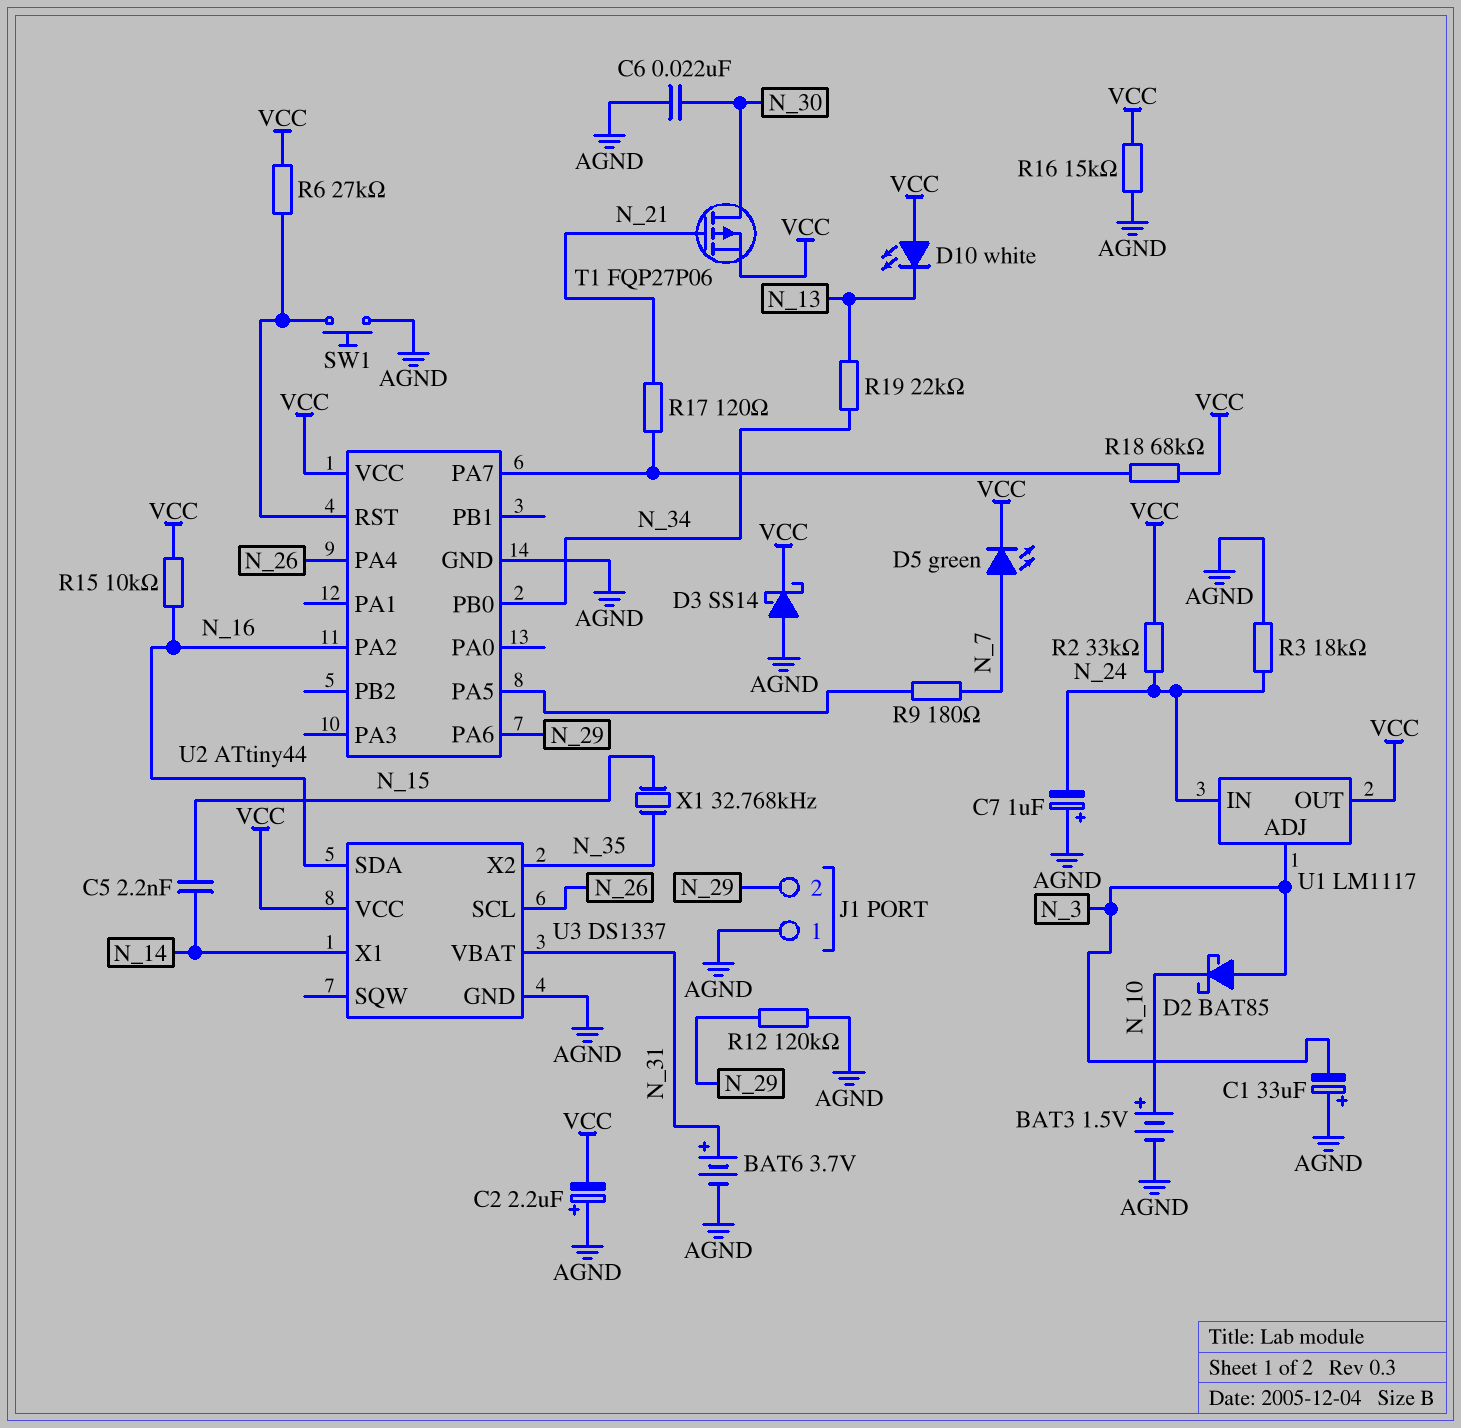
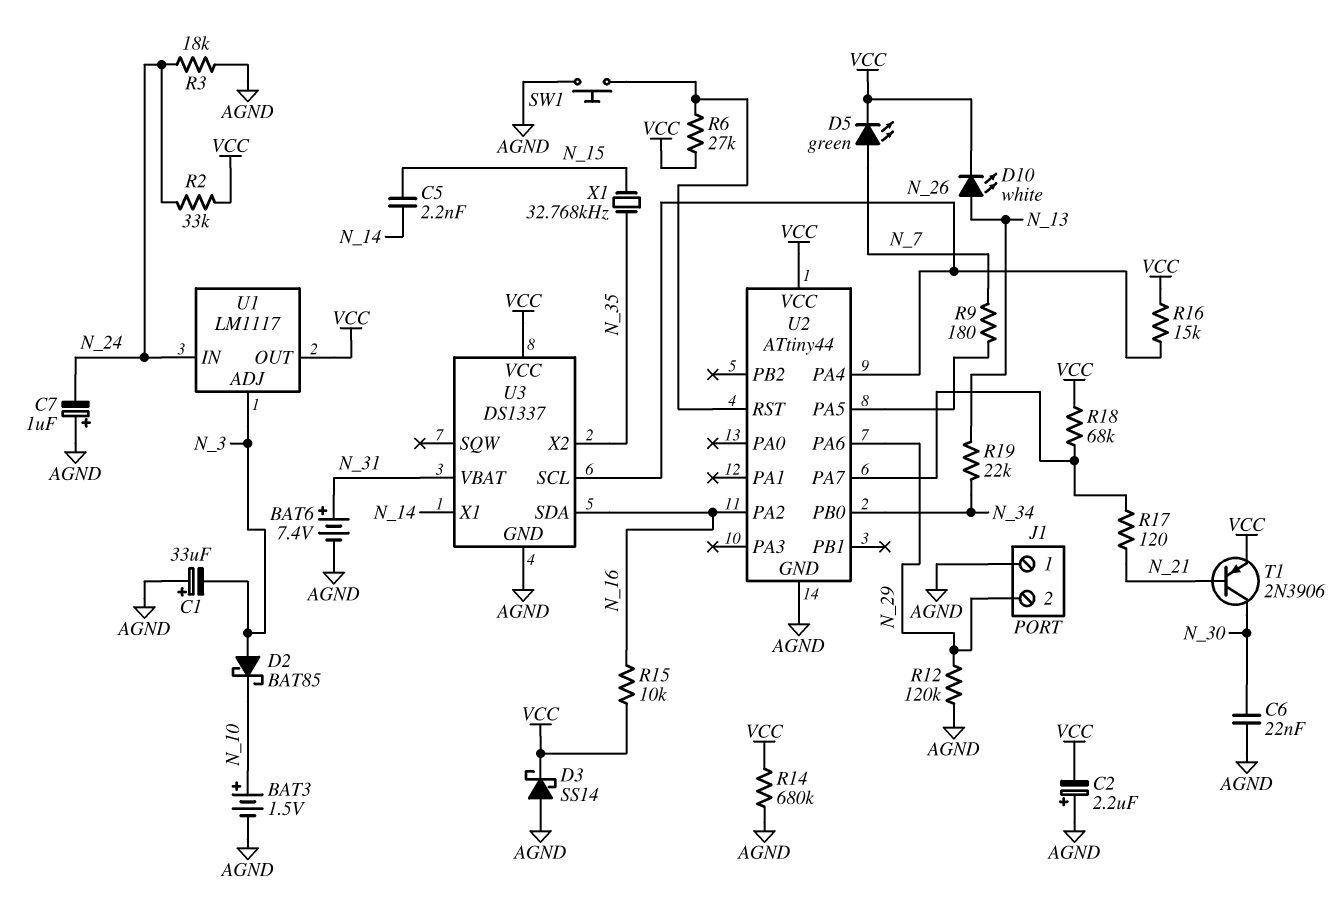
BAT6: 3.7V (plus N_31, minus AGND) -> 7.4V (plus N_31, minus AGND)
D10: LED white (A VCC, K N_13) -> LED white (A N_13, K VCC)
R14: none -> 680k (AGND, VCC)
R16: 15k (AGND, VCC) -> 15k (N_26, VCC)
T1: PMOS FQP27P06 (G N_21, D N_30, S VCC) -> PNP 2N3906 (B N_21, C N_30, E VCC)

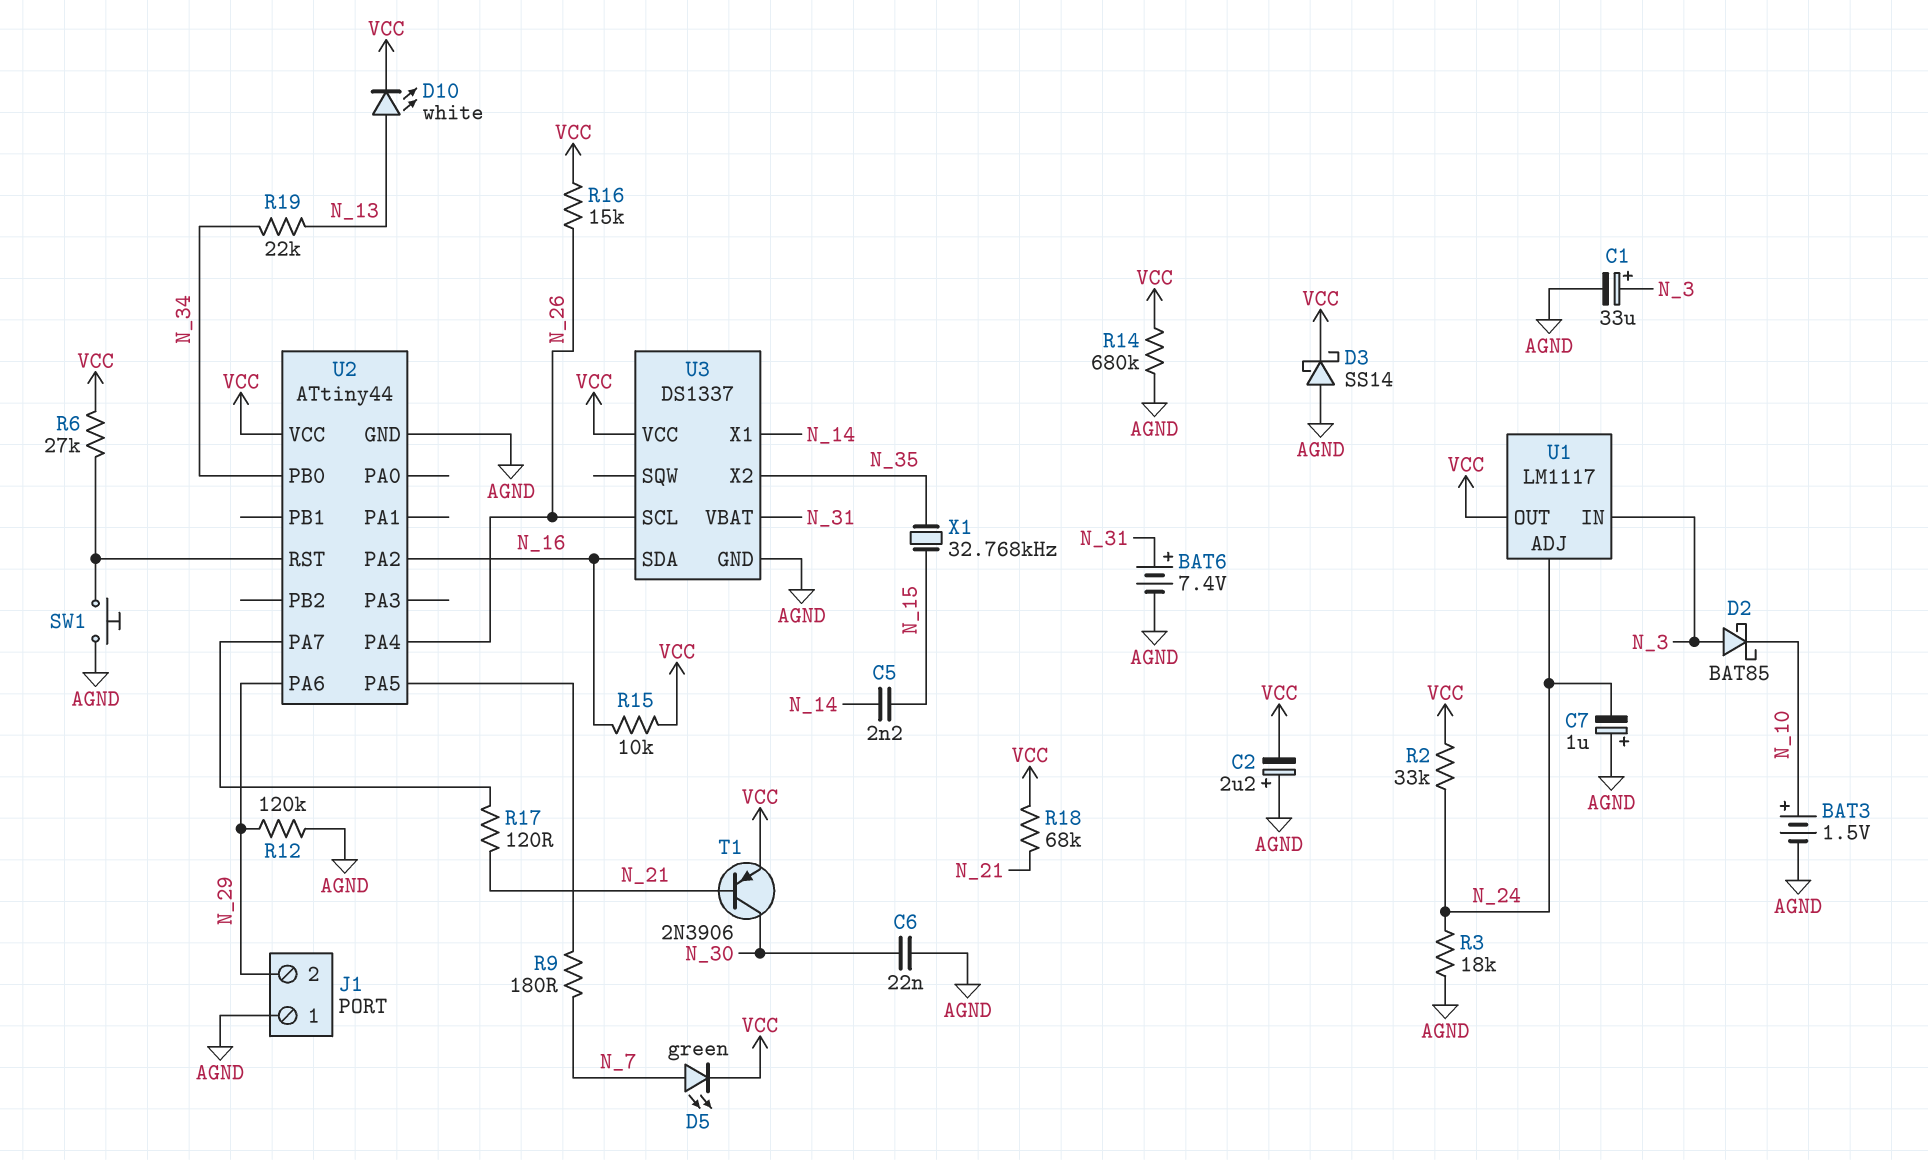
C1: 33uF (plus AGND, minus N_3) -> 33uF (plus N_3, minus AGND)
R18: 68k (U2/PA7, VCC) -> 68k (N_21, VCC)
U1 pin ADJ: N_3 -> N_24
U1 pin IN: N_24 -> N_3

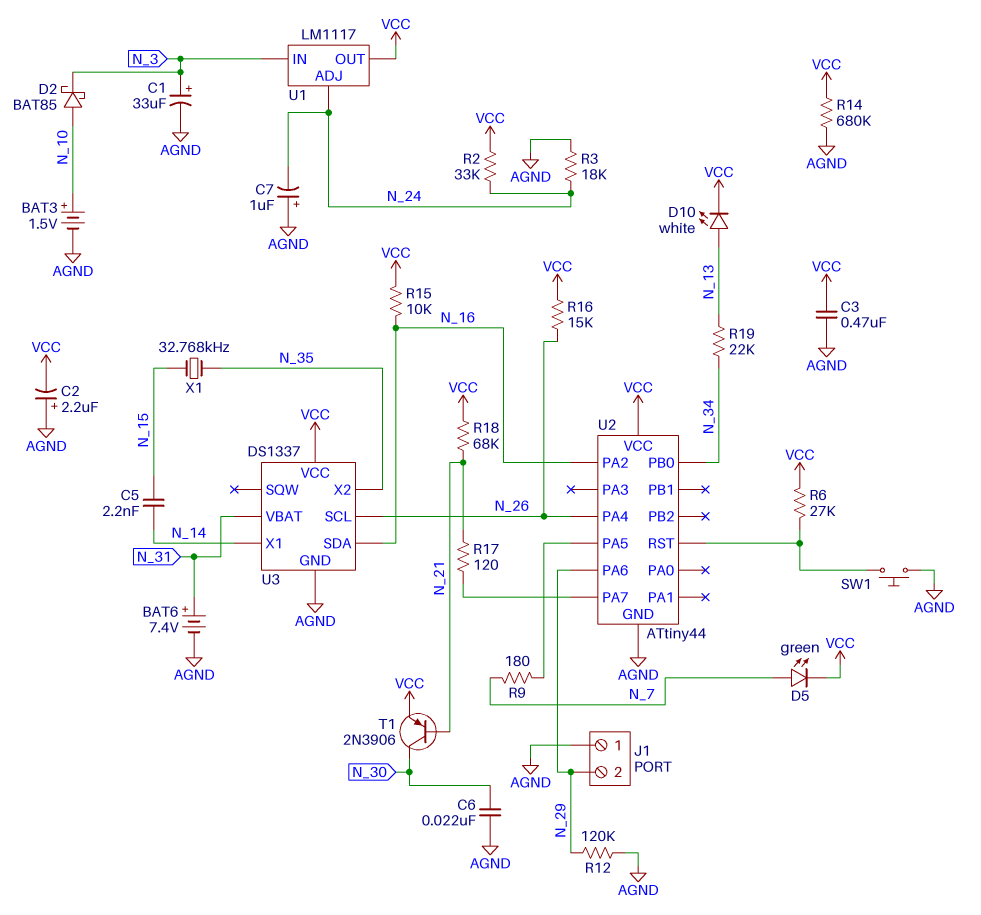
C3: none -> 470nF (AGND, VCC)
D2: schottky BAT85 (A N_3, K N_10) -> schottky BAT85 (A N_10, K N_3)
D3: schottky SS14 (A AGND, K VCC) -> none

